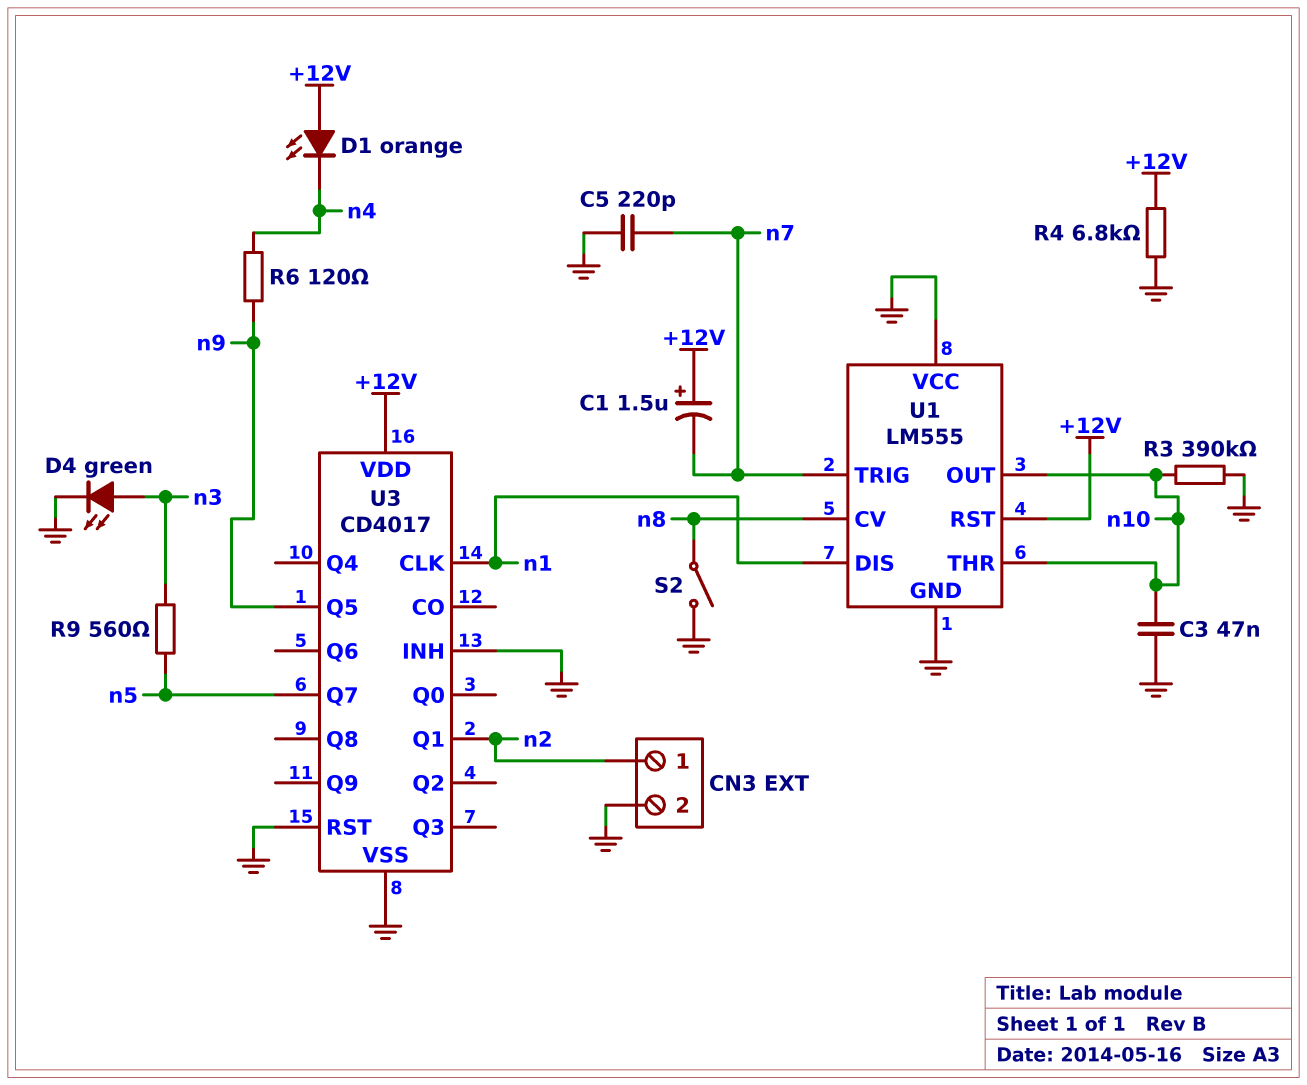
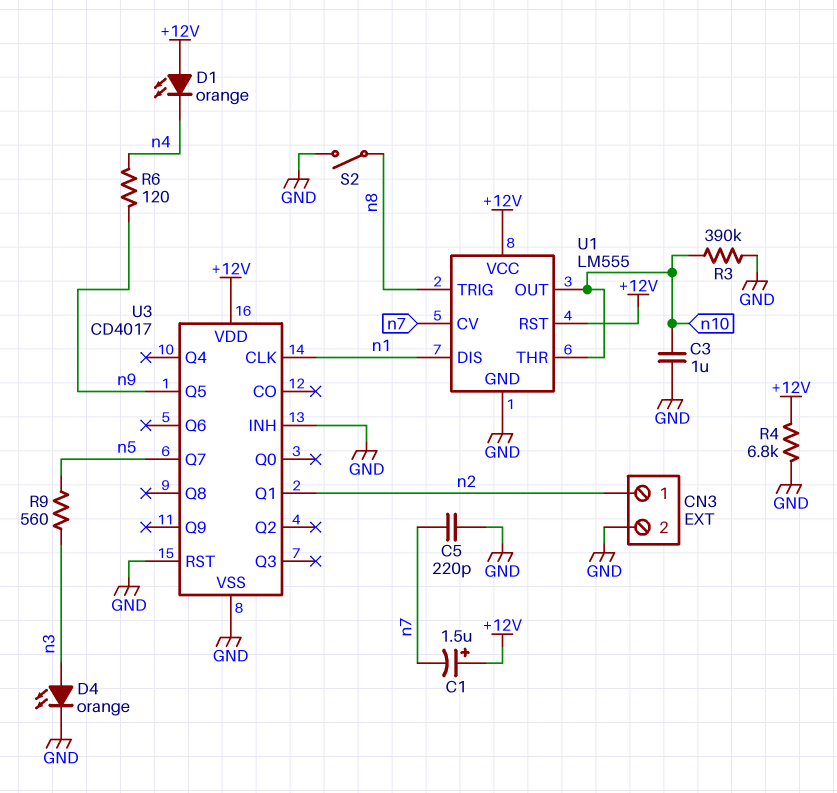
C3: 47nF (GND, n10) -> 1uF (GND, n10)
D4: LED green (A n3, K GND) -> LED orange (A n3, K GND)
U1 pin CV: n8 -> n7
U1 pin TRIG: n7 -> n8
U1 pin VCC: GND -> +12V

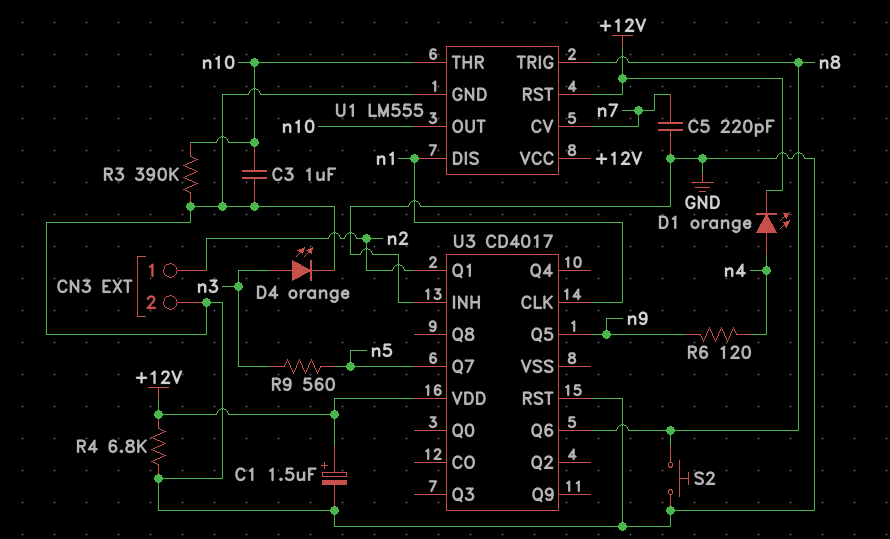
C1: 1.5uF (plus +12V, minus n7) -> 1.5uF (plus +12V, minus GND)
D1: LED orange (A +12V, K n4) -> LED orange (A n4, K +12V)
S2: switch (GND, n8) -> button (GND, n8)
U3 pin Q6: none -> n8
U3 pin VSS: GND -> none

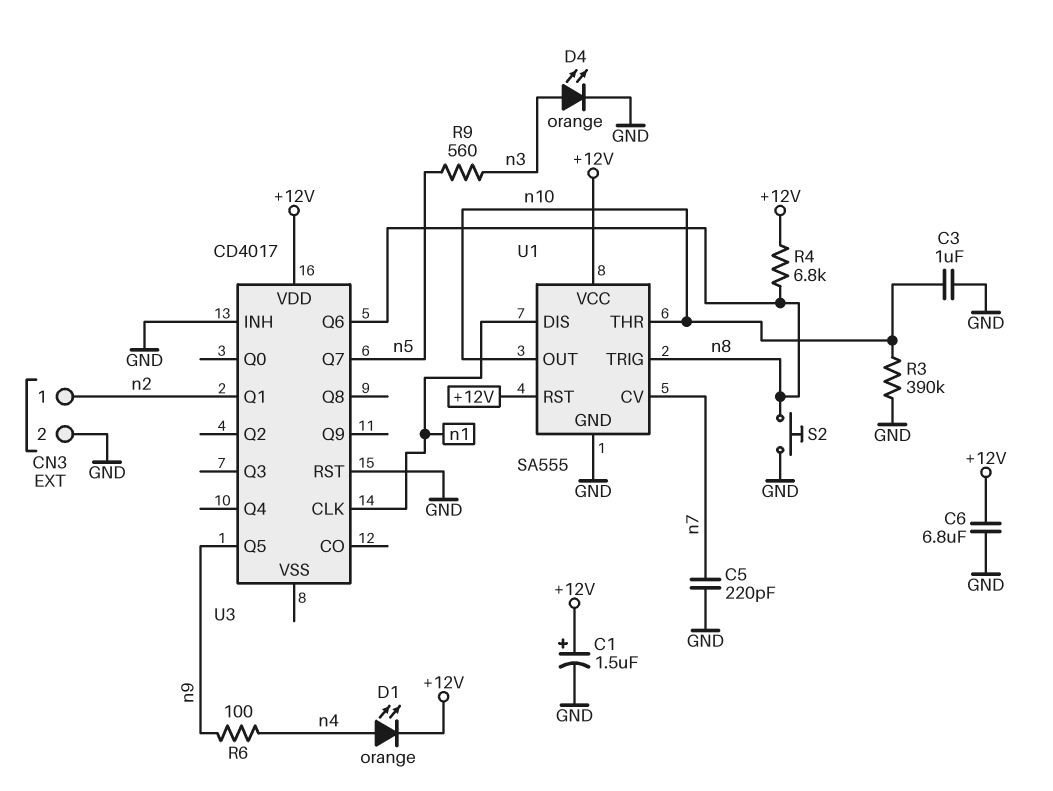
C6: none -> 6.8uF (+12V, GND)
R4: 6.8k (+12V, GND) -> 6.8k (+12V, n8)
R6: 120 (n4, n9) -> 100 (n4, n9)
U1: LM555 -> SA555

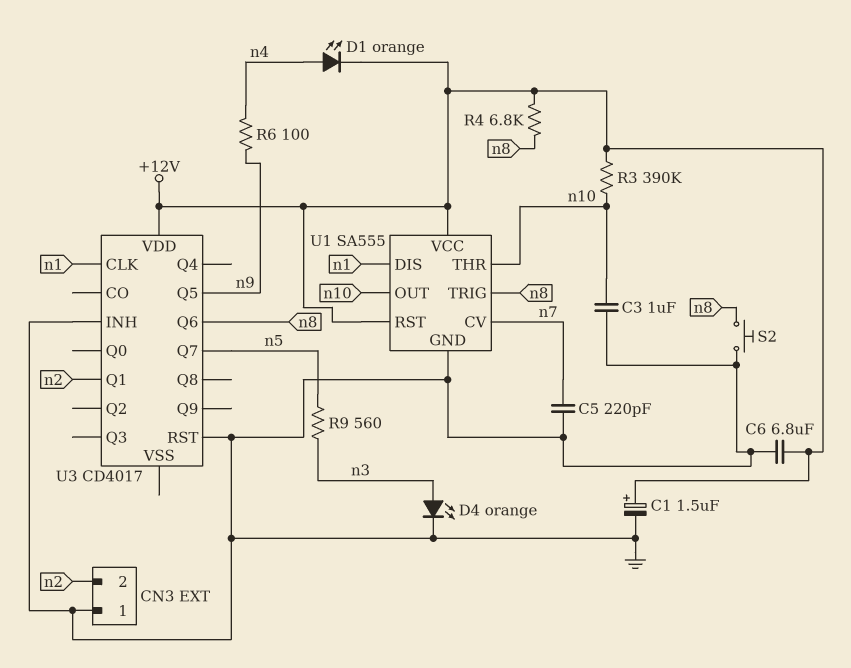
CN3 pin 1: n2 -> GND
CN3 pin 2: GND -> n2
R3: 390k (GND, n10) -> 390k (+12V, n10)

